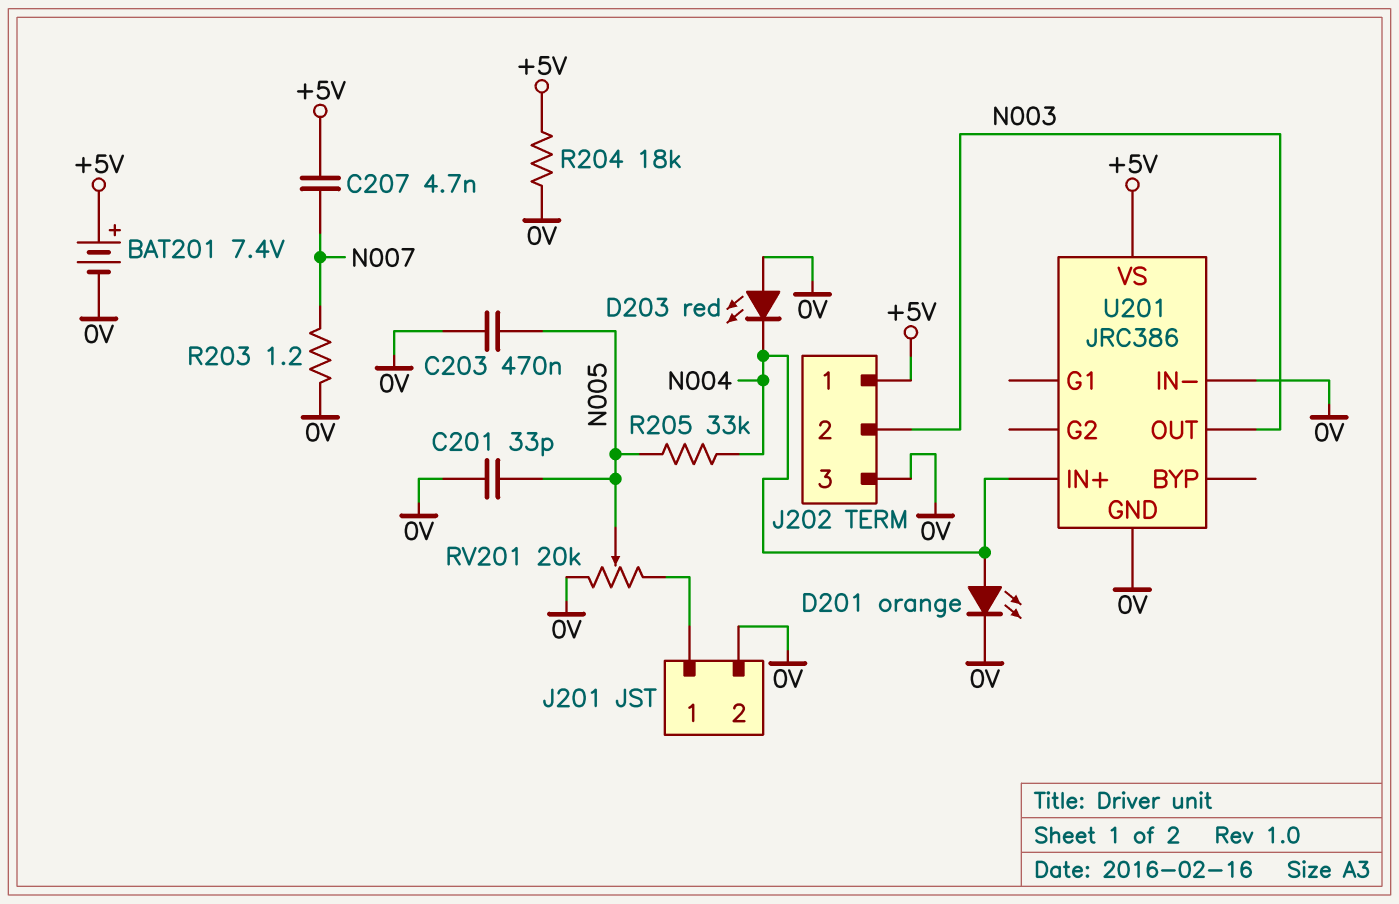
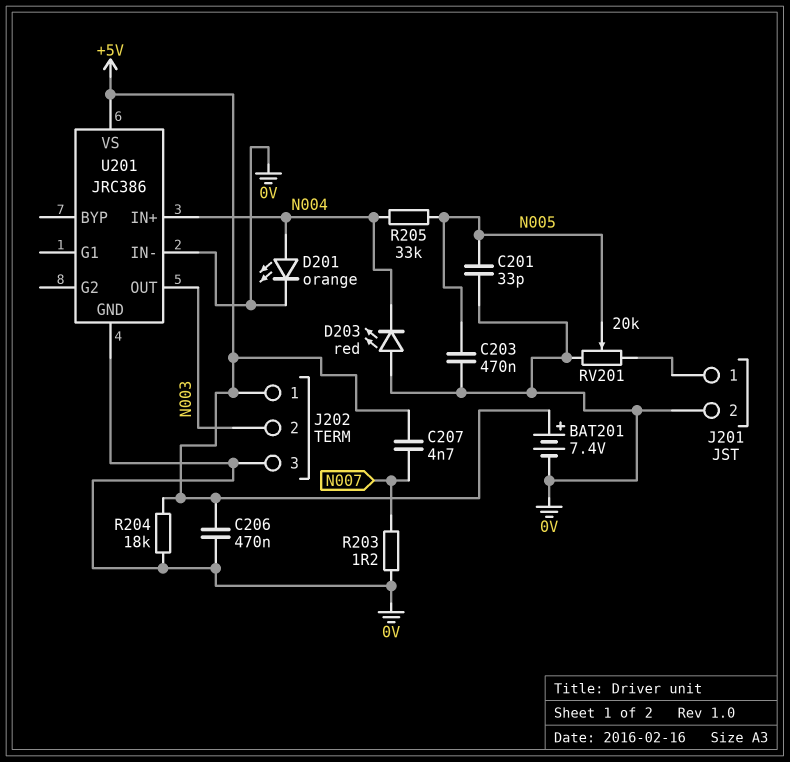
C206: none -> 470nF (+5V, 0V)

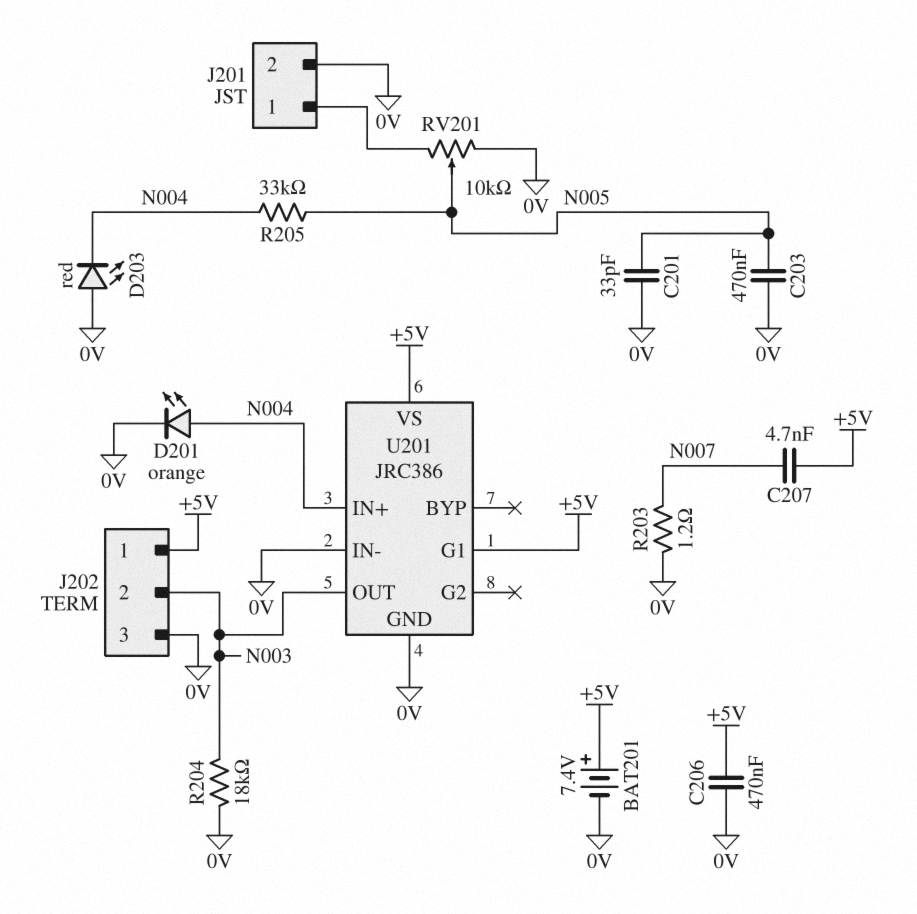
R204: 18k (+5V, 0V) -> 18k (0V, N003)
RV201: 20k (0V, J201/1, wiper N005) -> 10k (0V, J201/1, wiper N005)
U201 pin G1: none -> +5V

